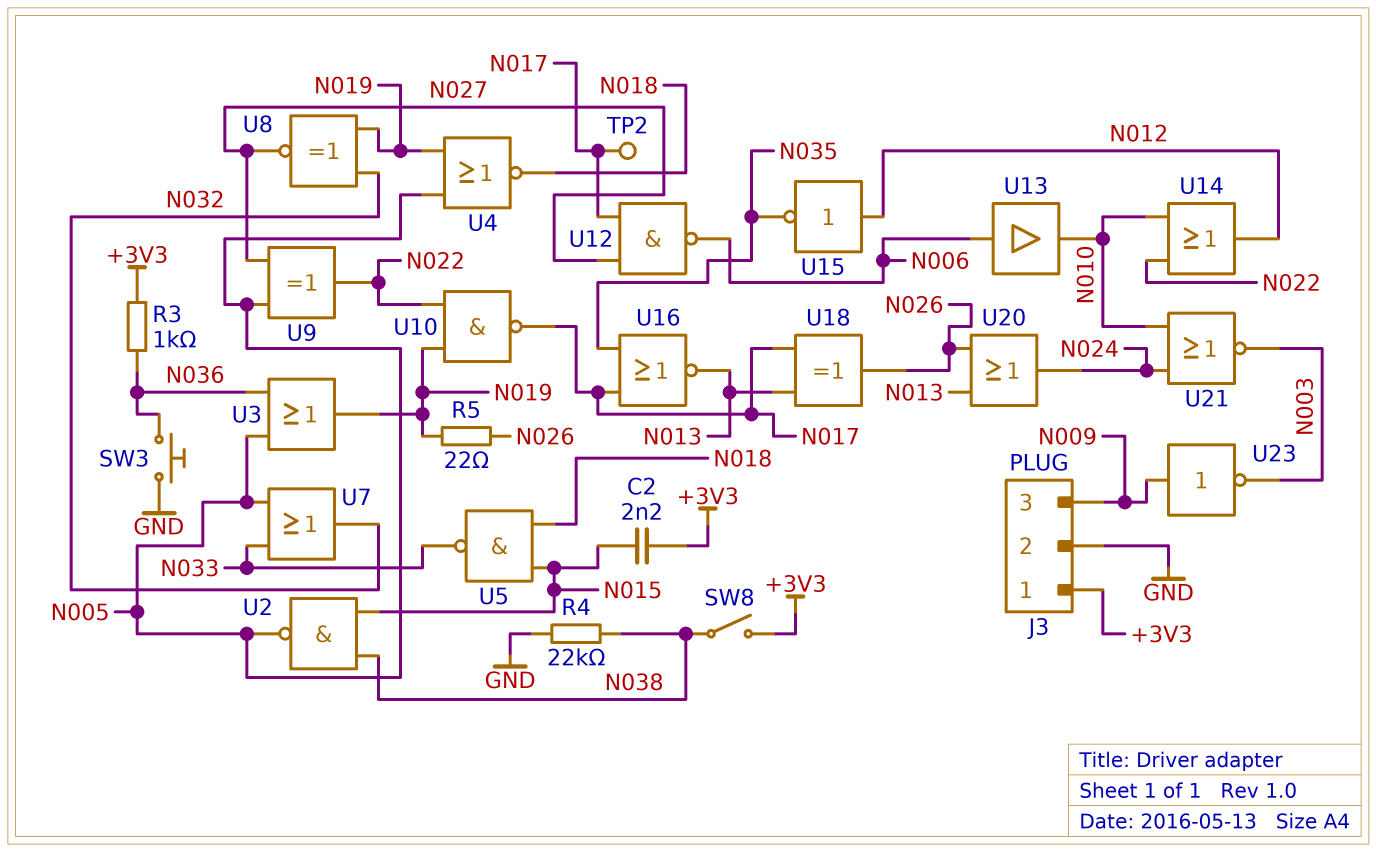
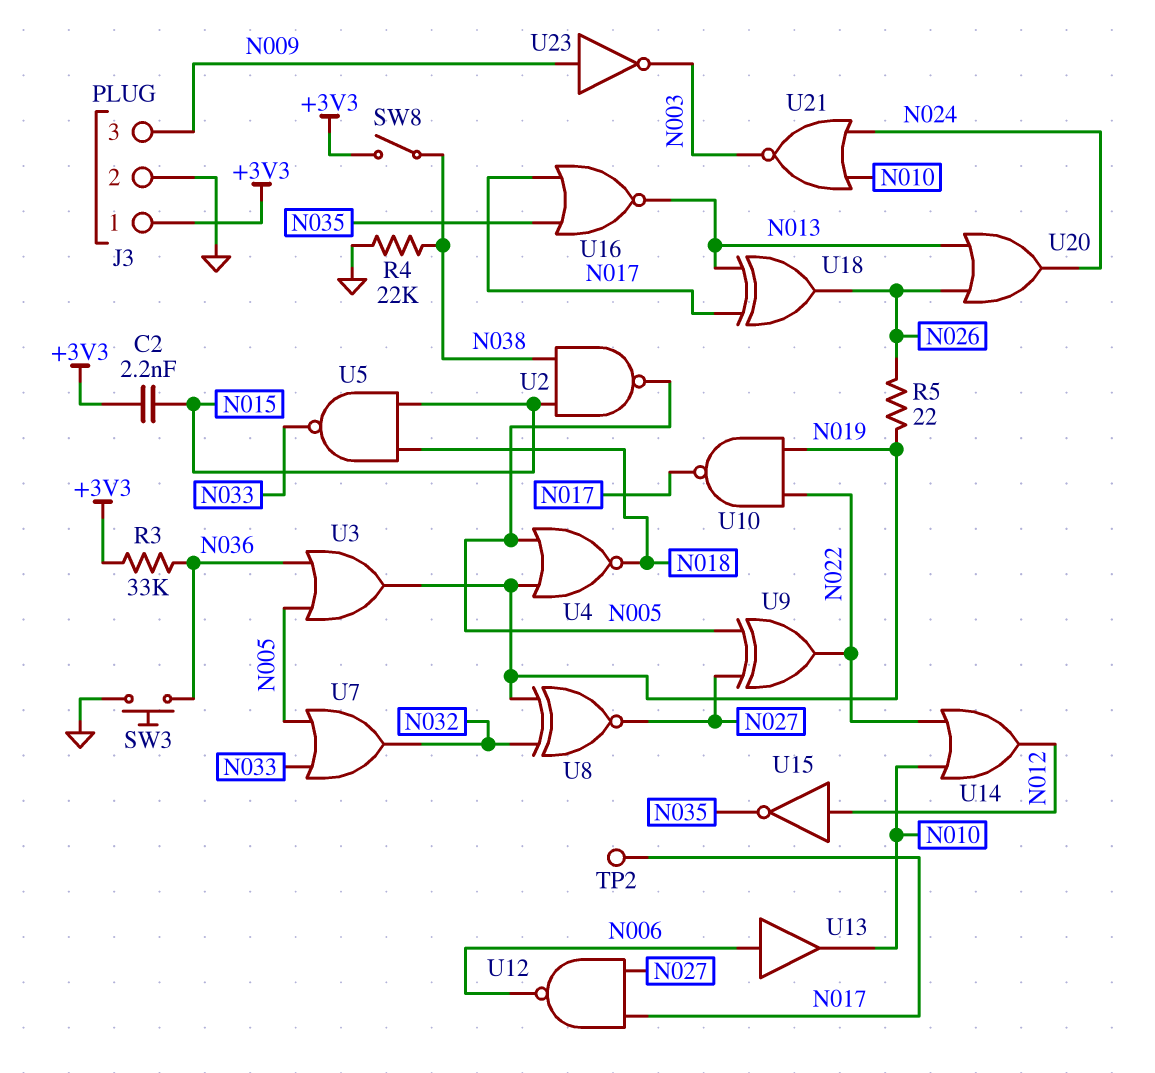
R3: 1k (+3V3, N036) -> 33k (+3V3, N036)

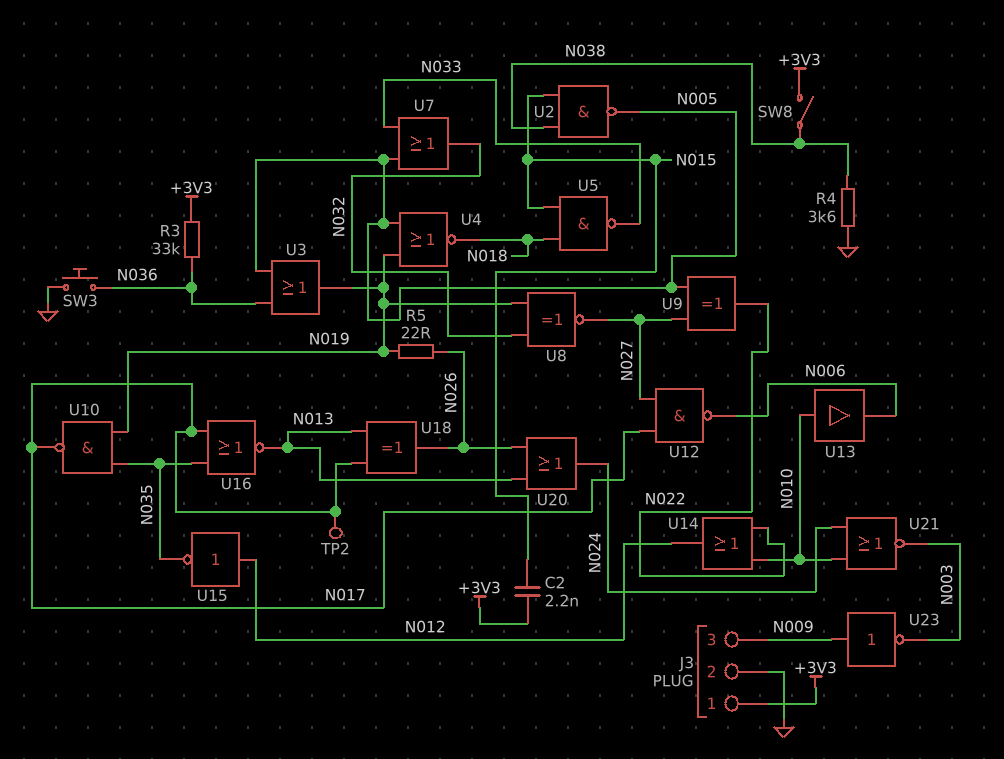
R4: 22k (GND, N038) -> 3.6k (GND, N038)
U10: NAND (in N019, in N022, out N017) -> NAND (in N019, in N035, out N017)
U13: buffer (in N006, out N010) -> buffer (in N010, out N006)

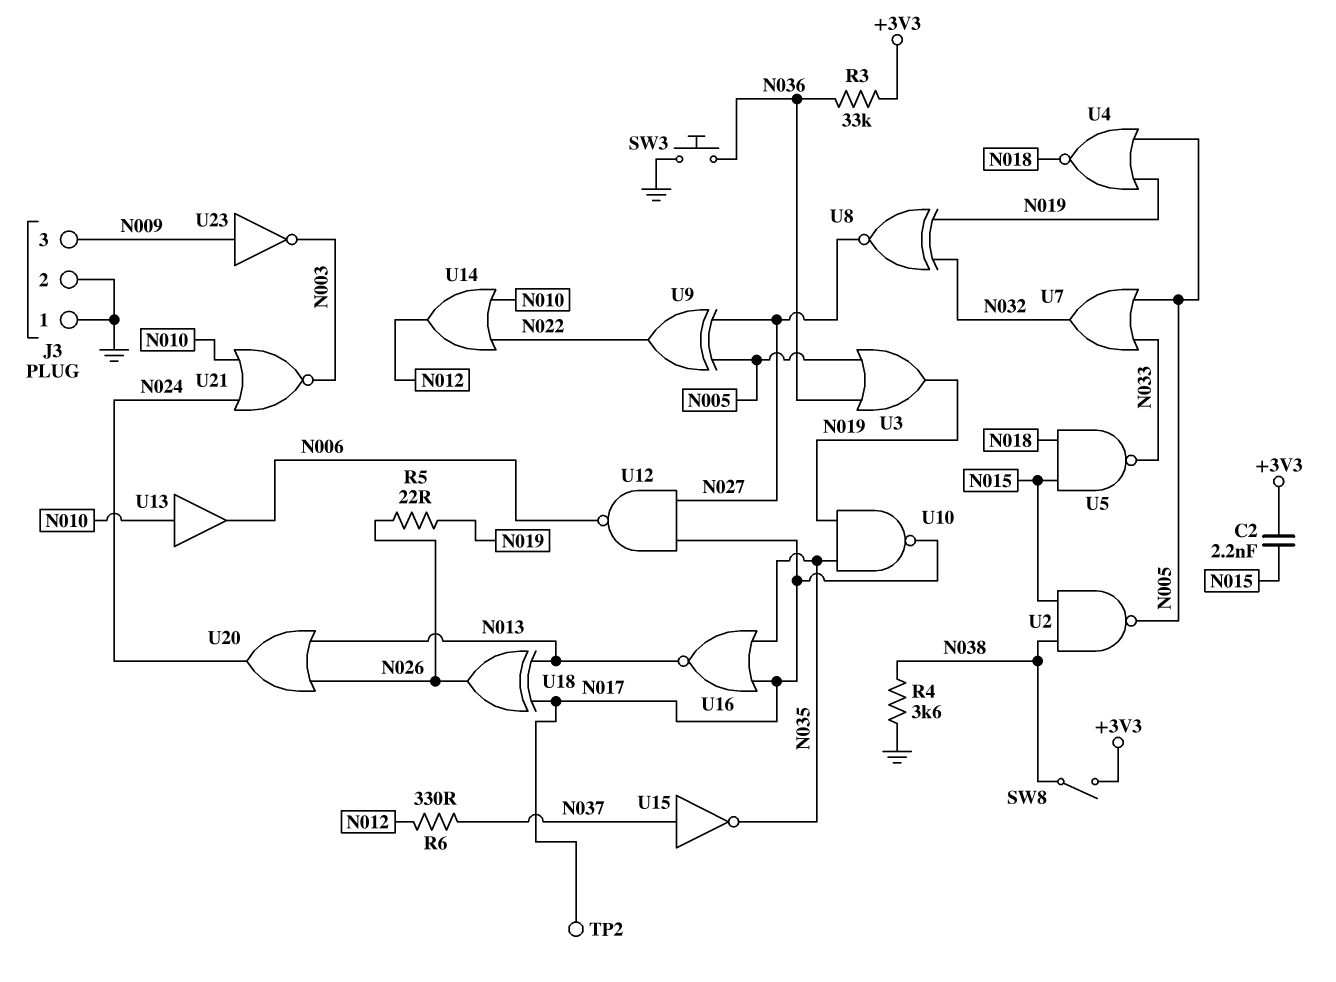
J3 pin 1: +3V3 -> GND
R6: none -> 330 (N012, N037)
U15: NOT (in N012, out N035) -> NOT (in N037, out N035)

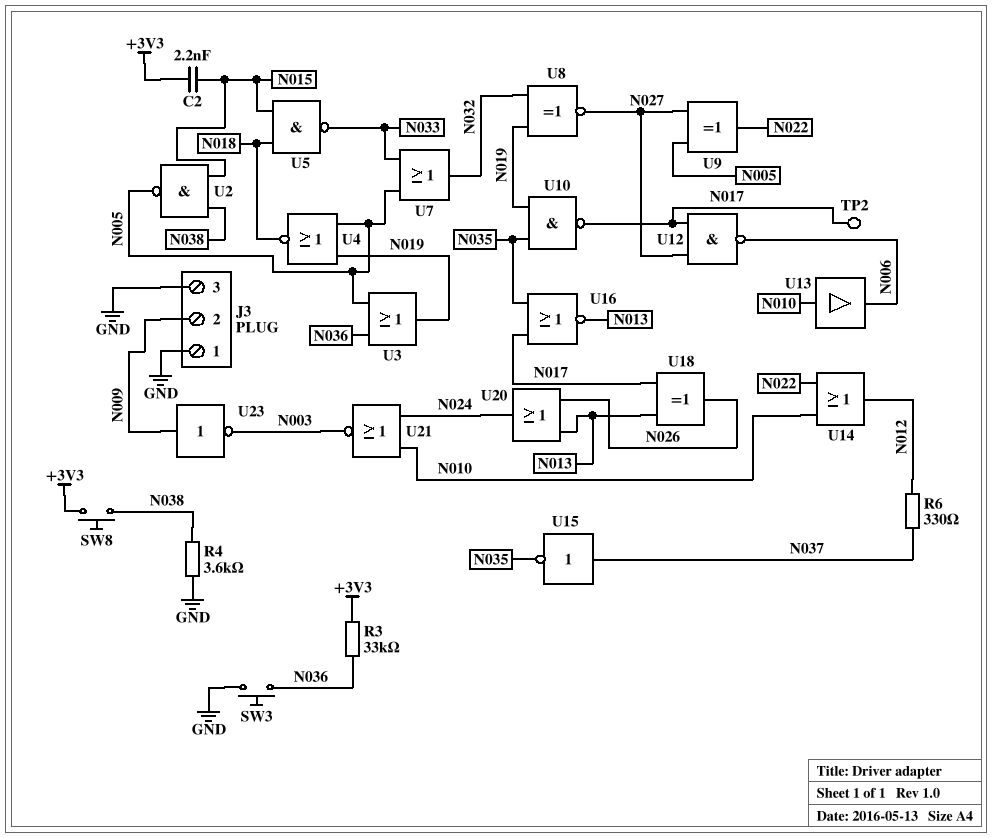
J3 pin 2: GND -> N009
J3 pin 3: N009 -> GND
R5: 22 (N019, N026) -> none
SW8: switch (+3V3, N038) -> button (+3V3, N038)

